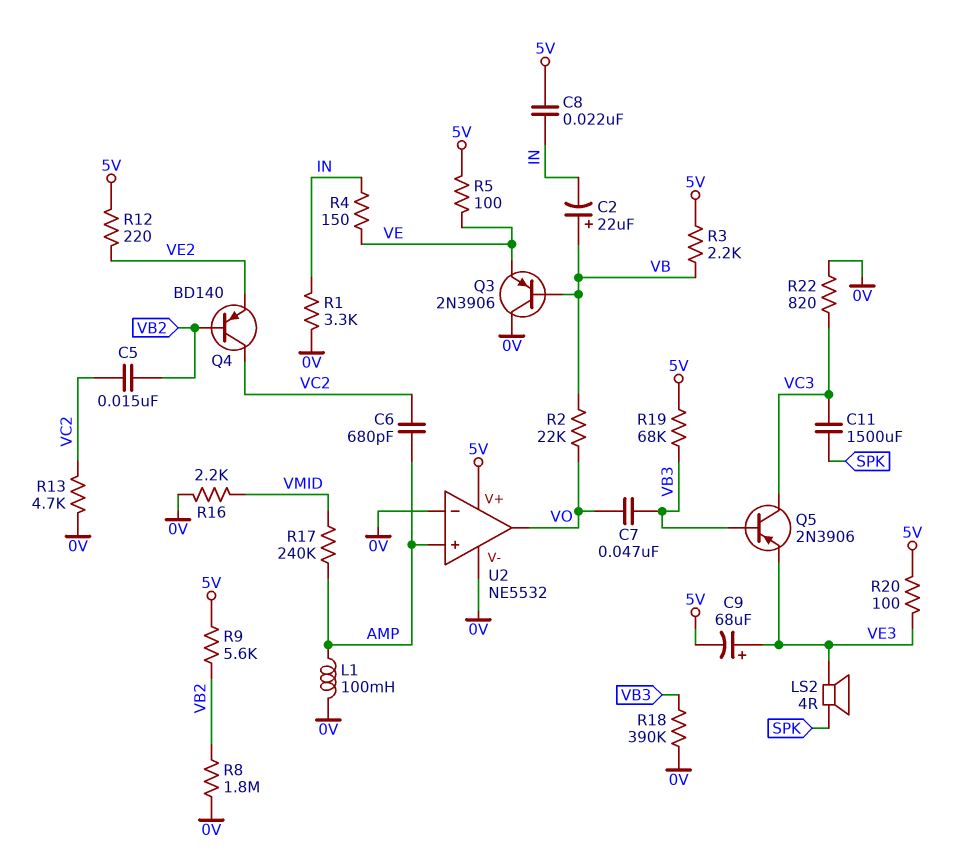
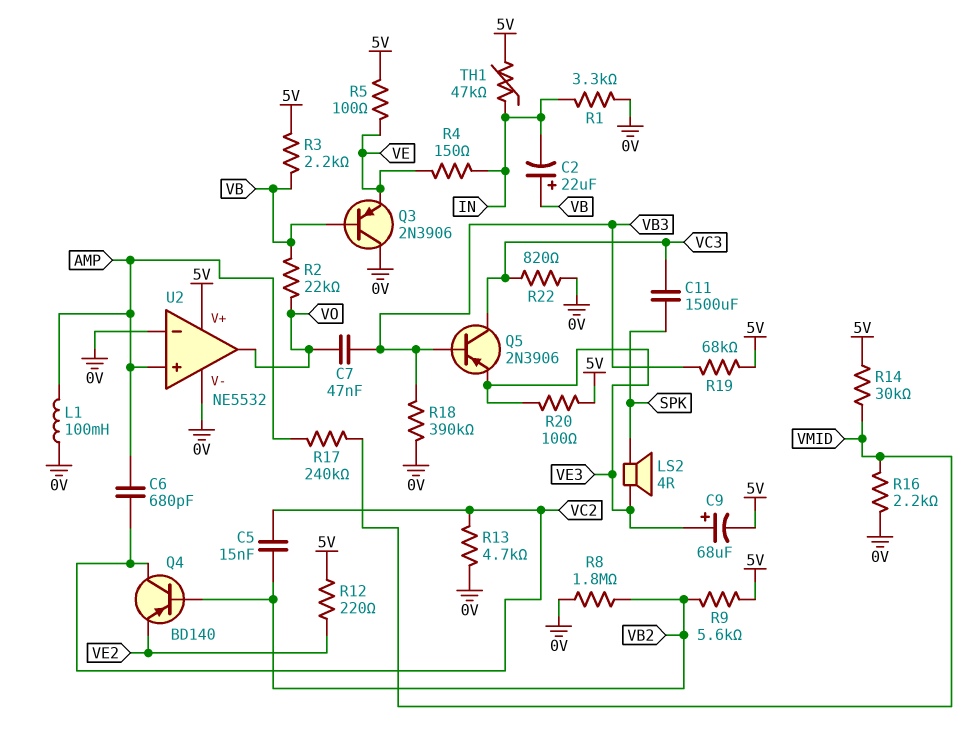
C8: 22nF (5V, IN) -> none
R14: none -> 30k (5V, VMID)
TH1: none -> 47k (5V, IN)

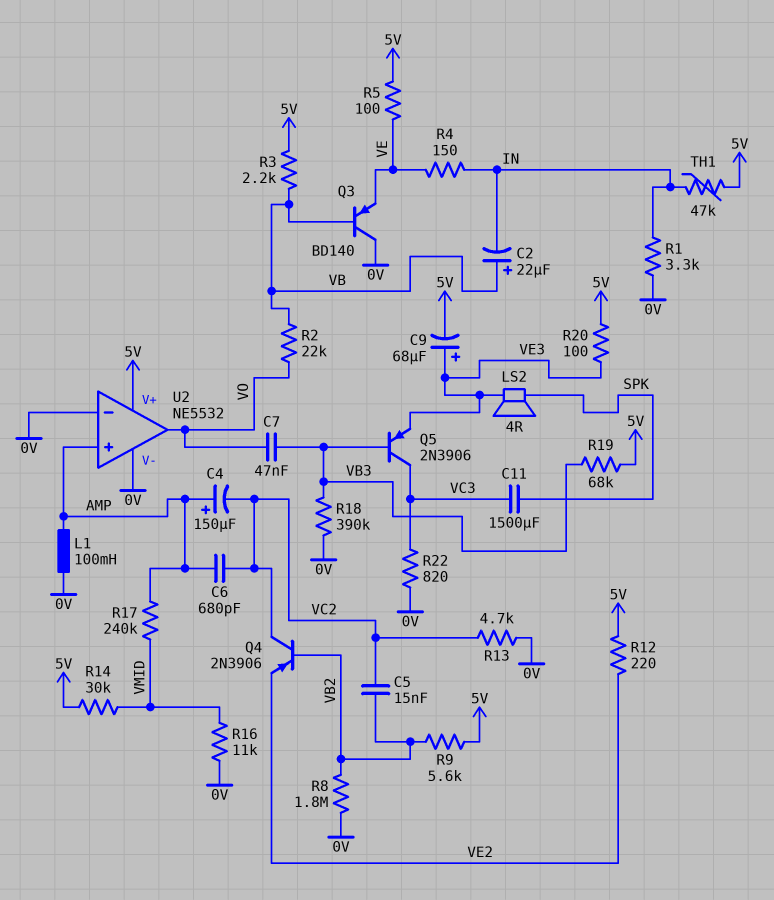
C4: none -> 150uF (plus AMP, minus VC2)
Q3: PNP 2N3906 (B VB, C 0V, E VE) -> PNP BD140 (B VB, C 0V, E VE)
Q4: PNP BD140 (B VB2, C VC2, E VE2) -> PNP 2N3906 (B VB2, C VC2, E VE2)
R16: 2.2k (0V, VMID) -> 11k (0V, VMID)

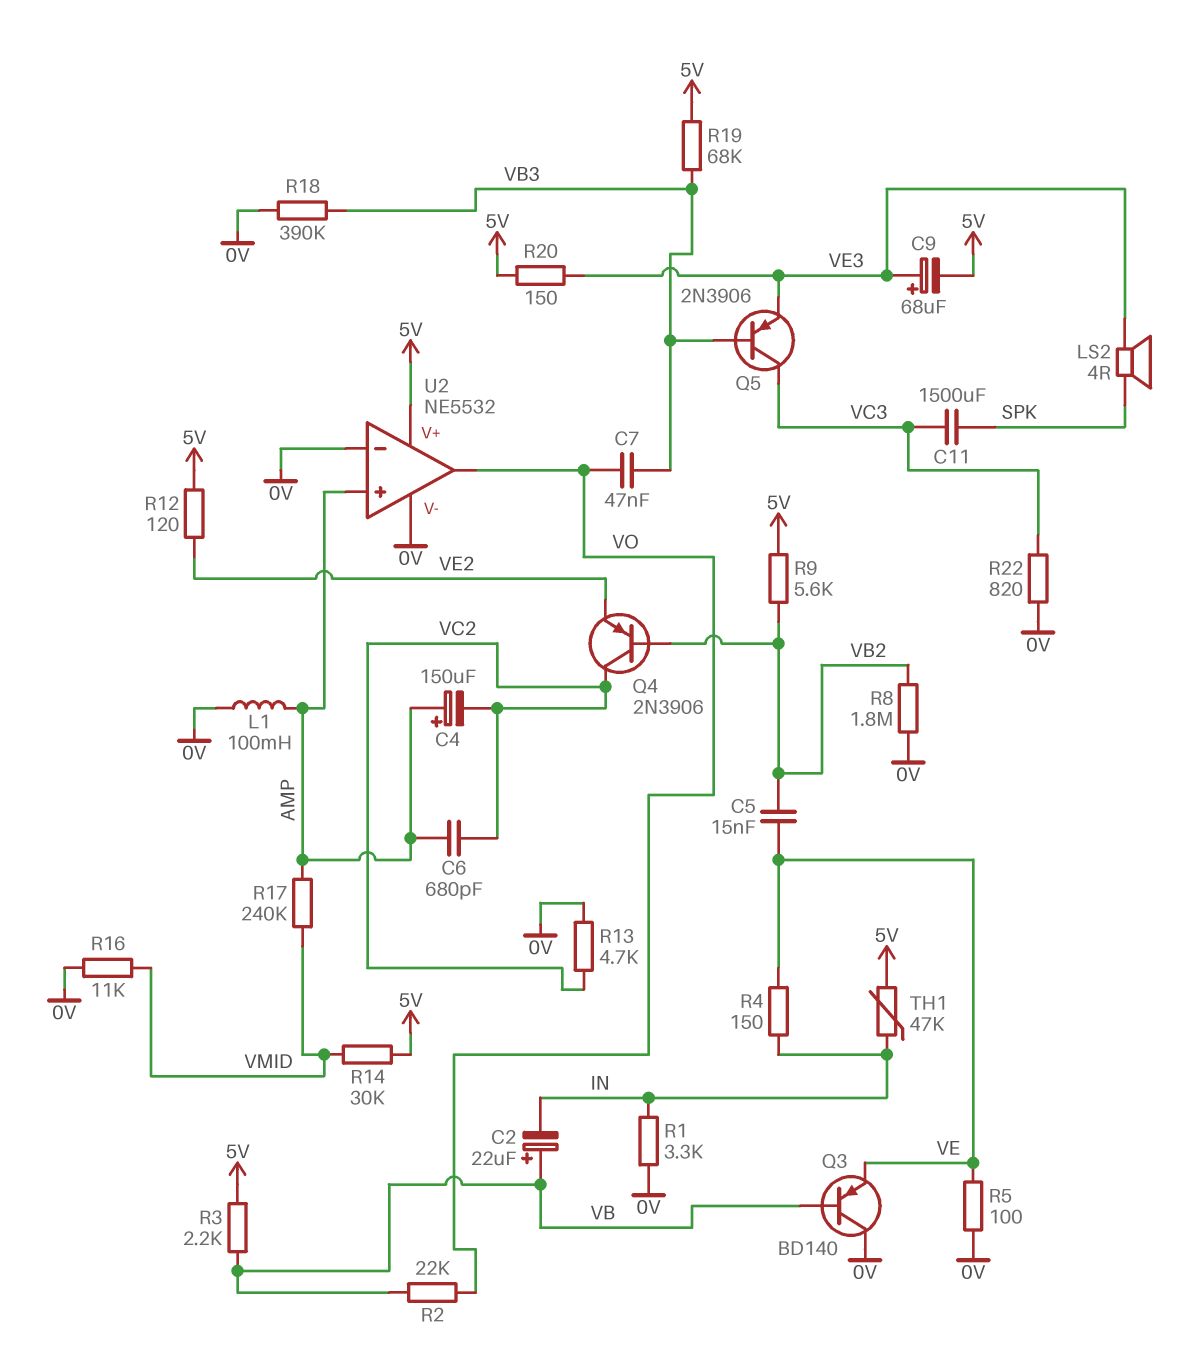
C5: 15nF (VB2, VC2) -> 15nF (VB2, VE)
R5: 100 (5V, VE) -> 100 (0V, VE)
R12: 220 (5V, VE2) -> 120 (5V, VE2)
R20: 100 (5V, VE3) -> 150 (5V, VE3)

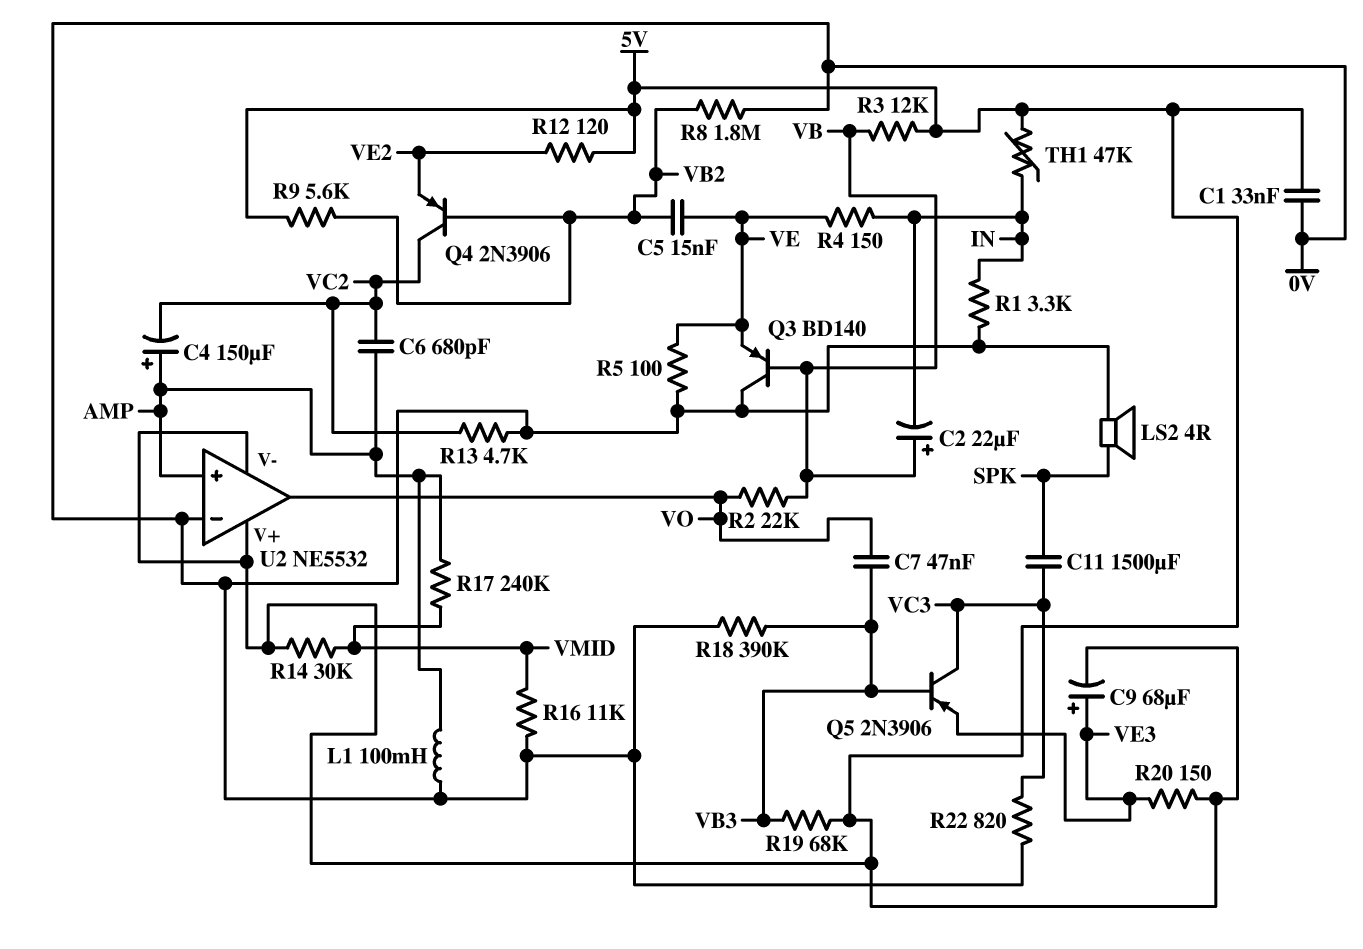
C1: none -> 33nF (0V, 5V)
LS2: speaker 4R (SPK, VE3) -> speaker 4R (0V, SPK)
R3: 2.2k (5V, VB) -> 12k (5V, VB)
U2 pin V-: 0V -> 5V

